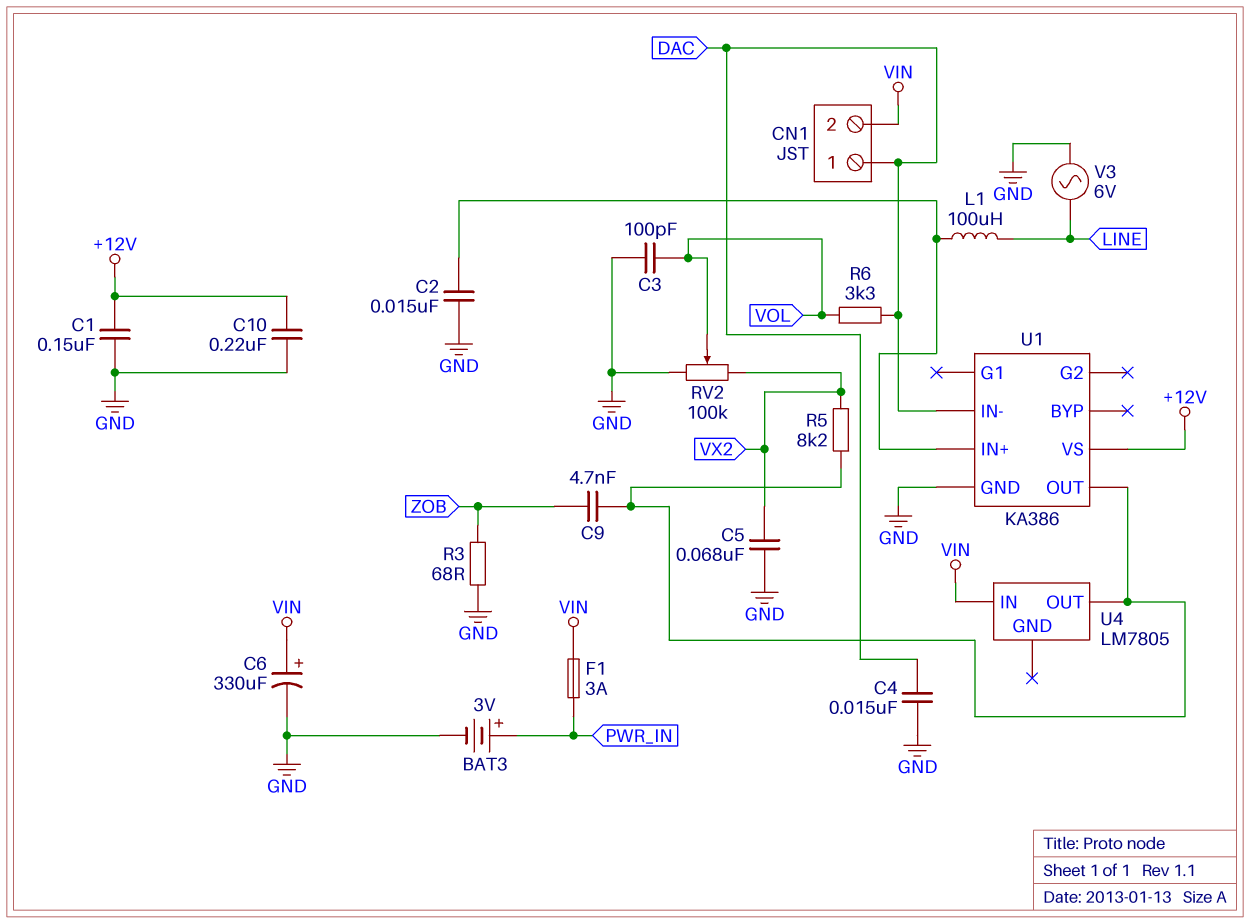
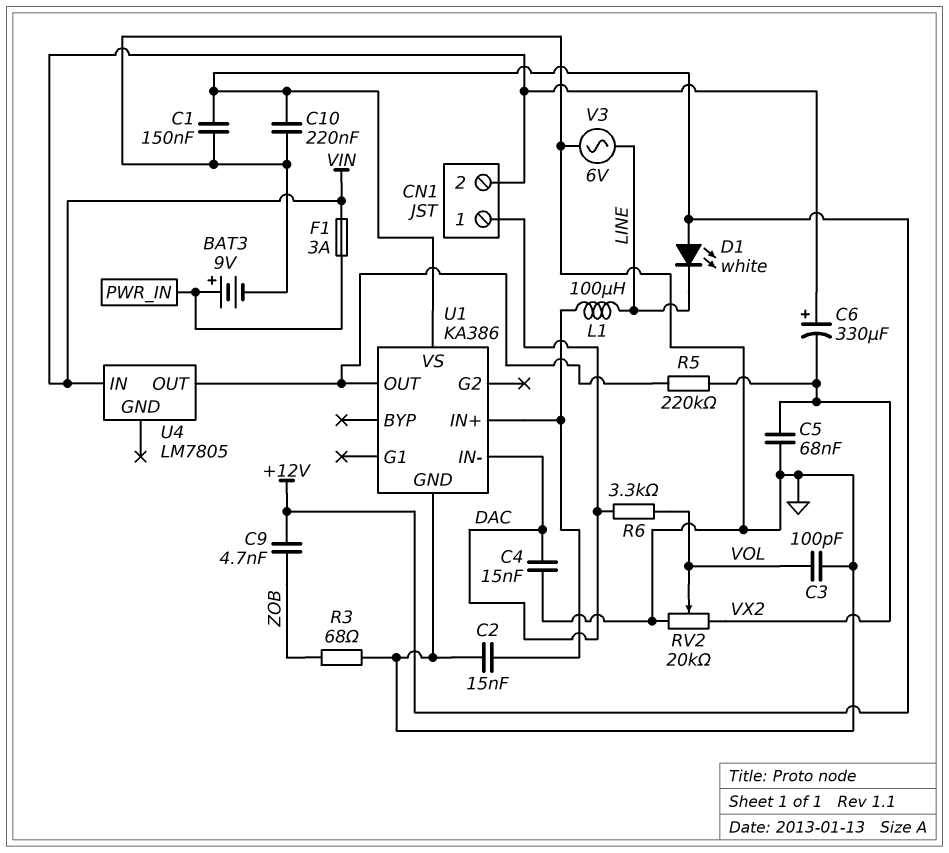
BAT3: 3V (plus PWR_IN, minus GND) -> 9V (plus PWR_IN, minus GND)
C6: 330uF (plus VIN, minus GND) -> 330uF (plus VIN, minus VX2)
C9: 4.7nF (U1/OUT, ZOB) -> 4.7nF (+12V, ZOB)
D1: none -> LED white (A +12V, K LINE)
R5: 8.2k (U1/OUT, VX2) -> 220k (U1/OUT, VX2)
RV2: 100k (GND, VX2, wiper VOL) -> 20k (GND, VX2, wiper VOL)

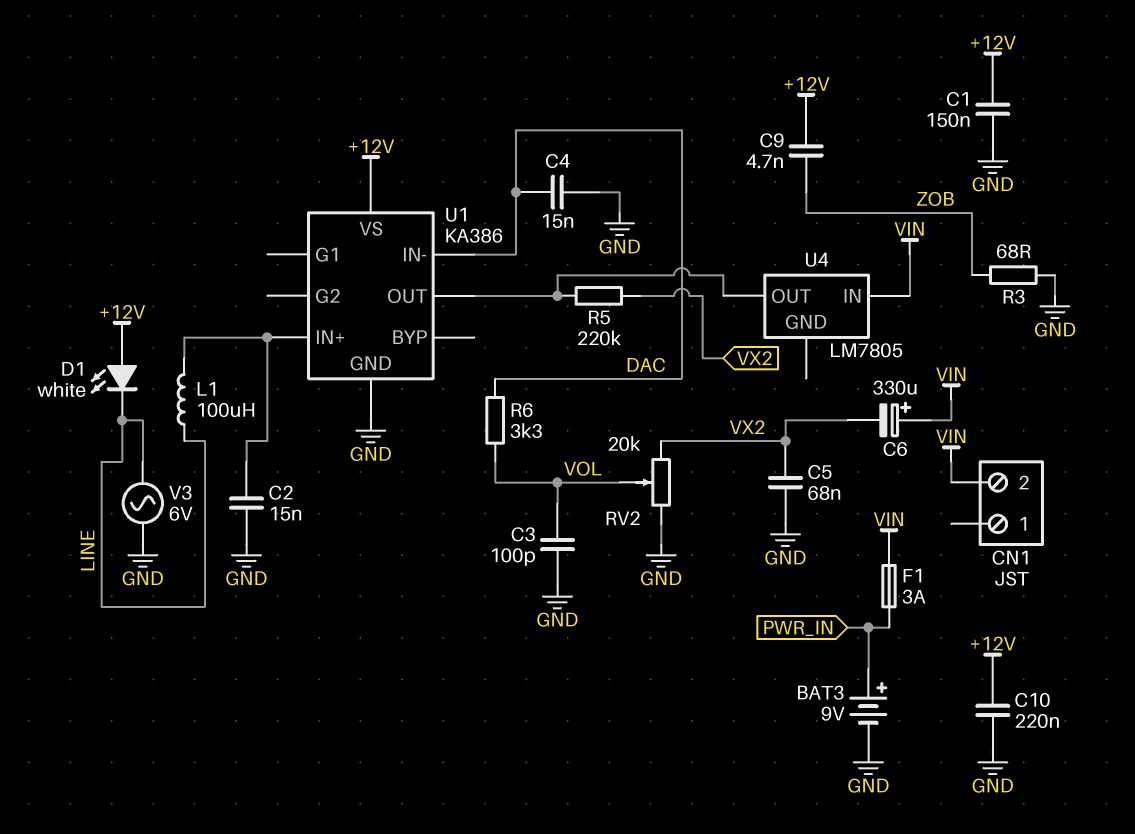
CN1 pin 1: DAC -> none

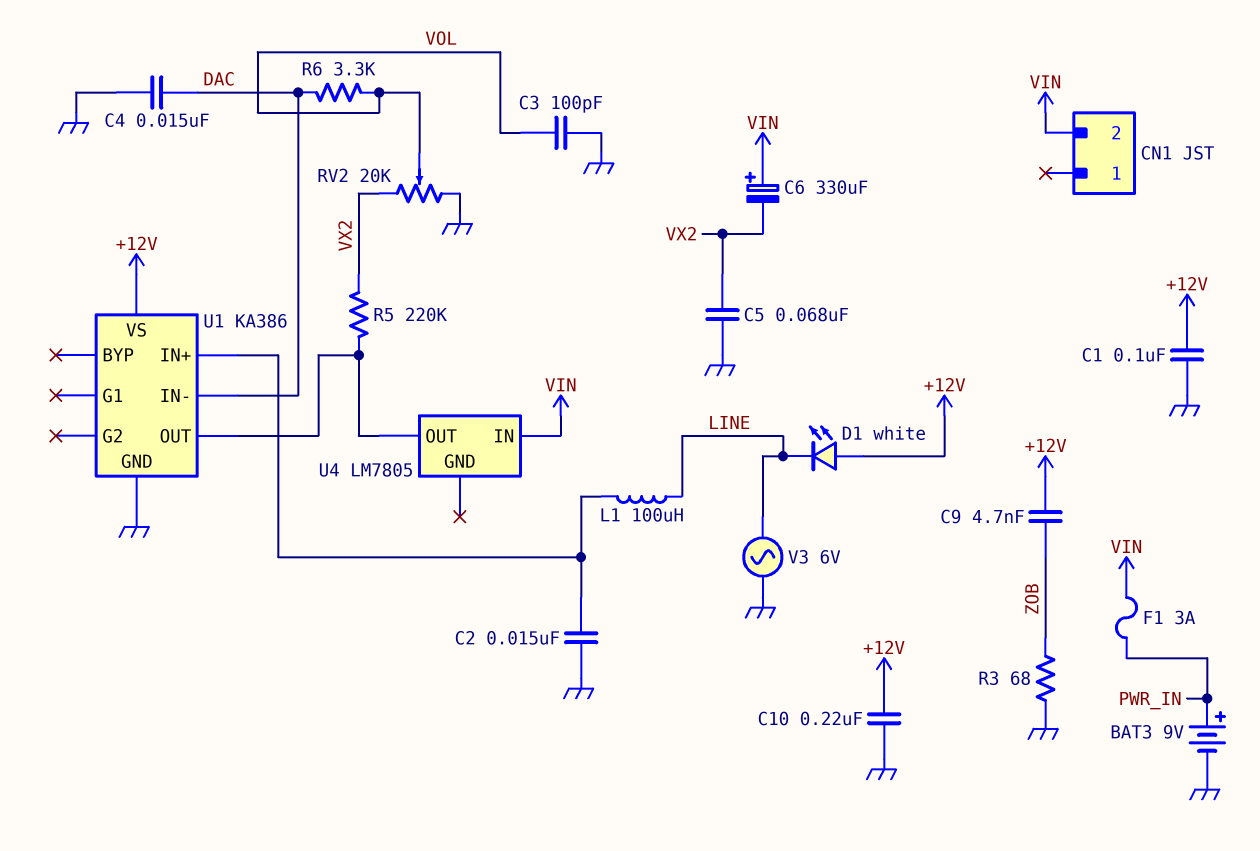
C1: 150nF (+12V, GND) -> 100nF (+12V, GND)

